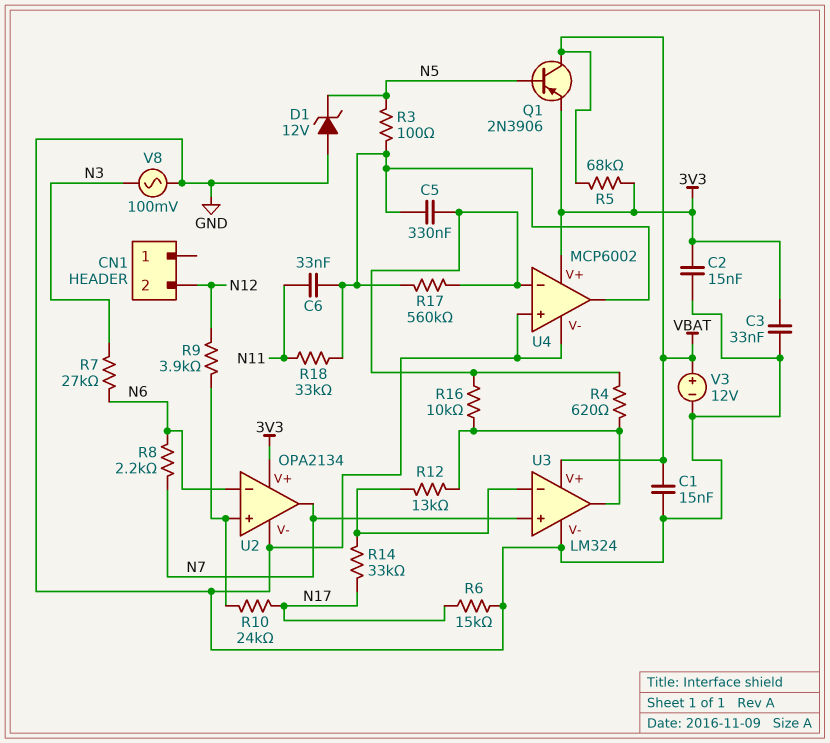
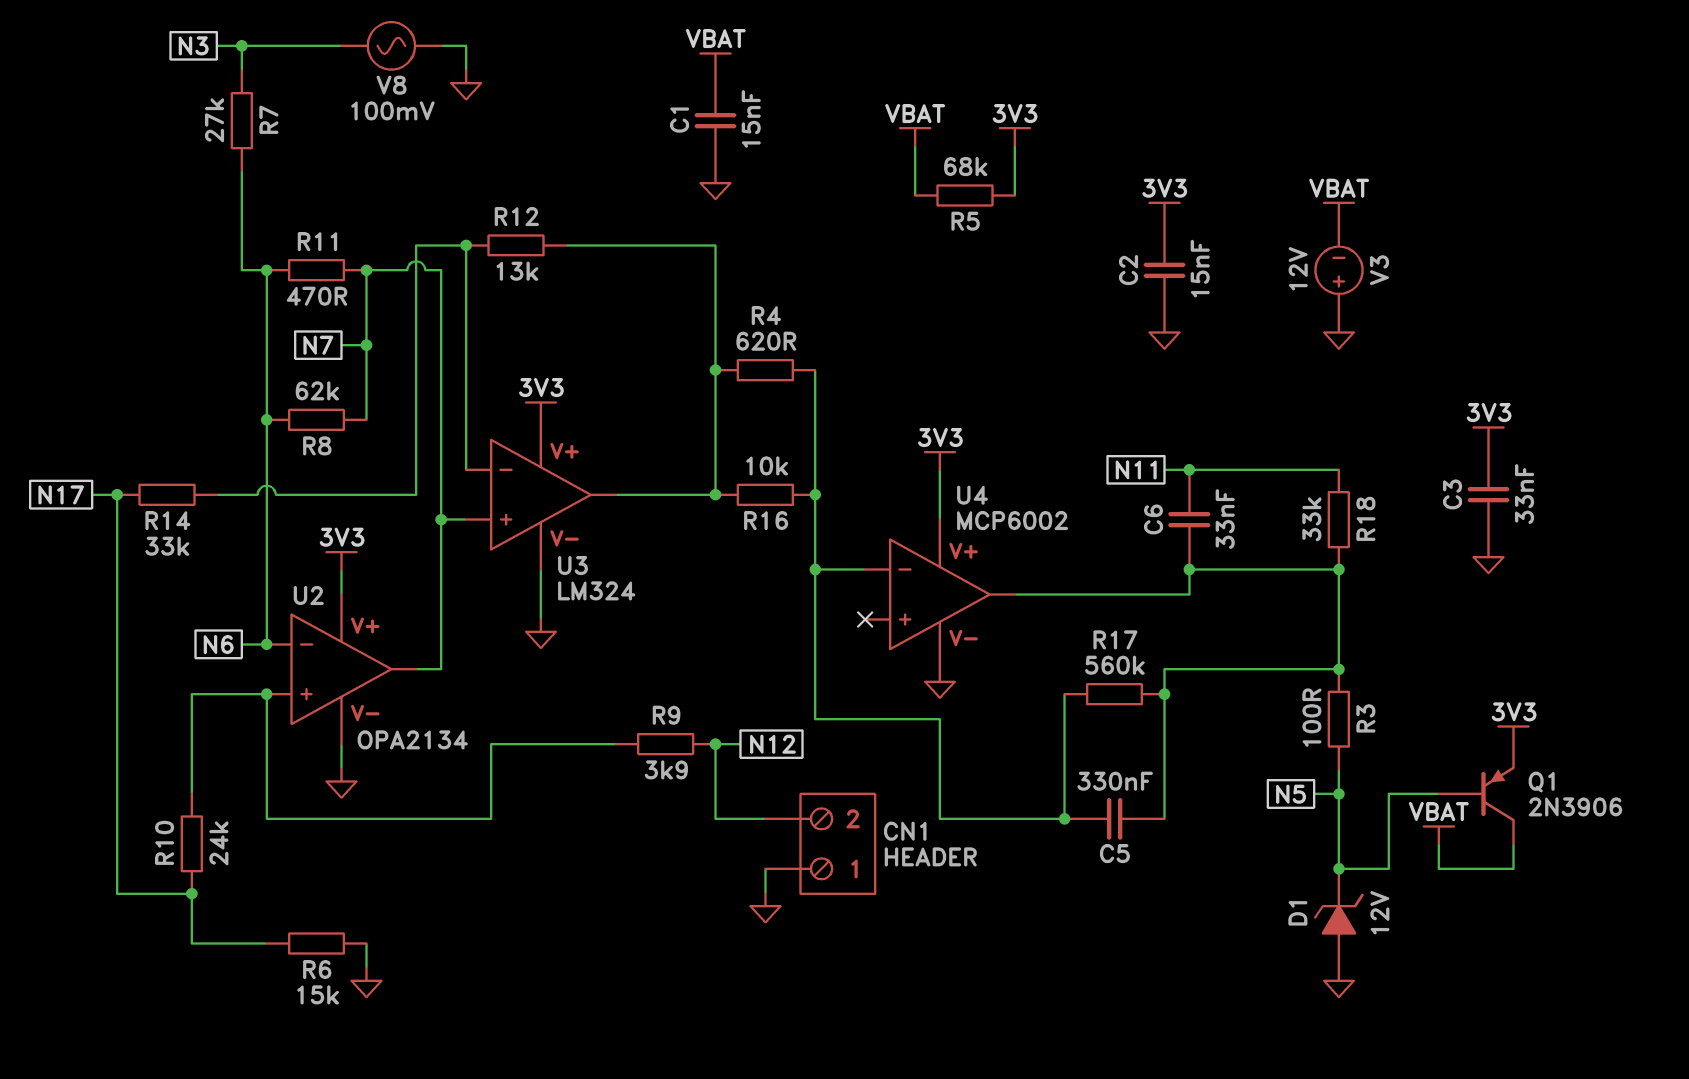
CN1 pin 1: none -> GND
R8: 2.2k (N6, N7) -> 62k (N6, N7)
R11: none -> 470 (N6, N7)
U3 pin V+: VBAT -> 3V3
U4 pin in+: GND -> none
V3: 12V (plus VBAT, minus GND) -> 12V (plus GND, minus VBAT)

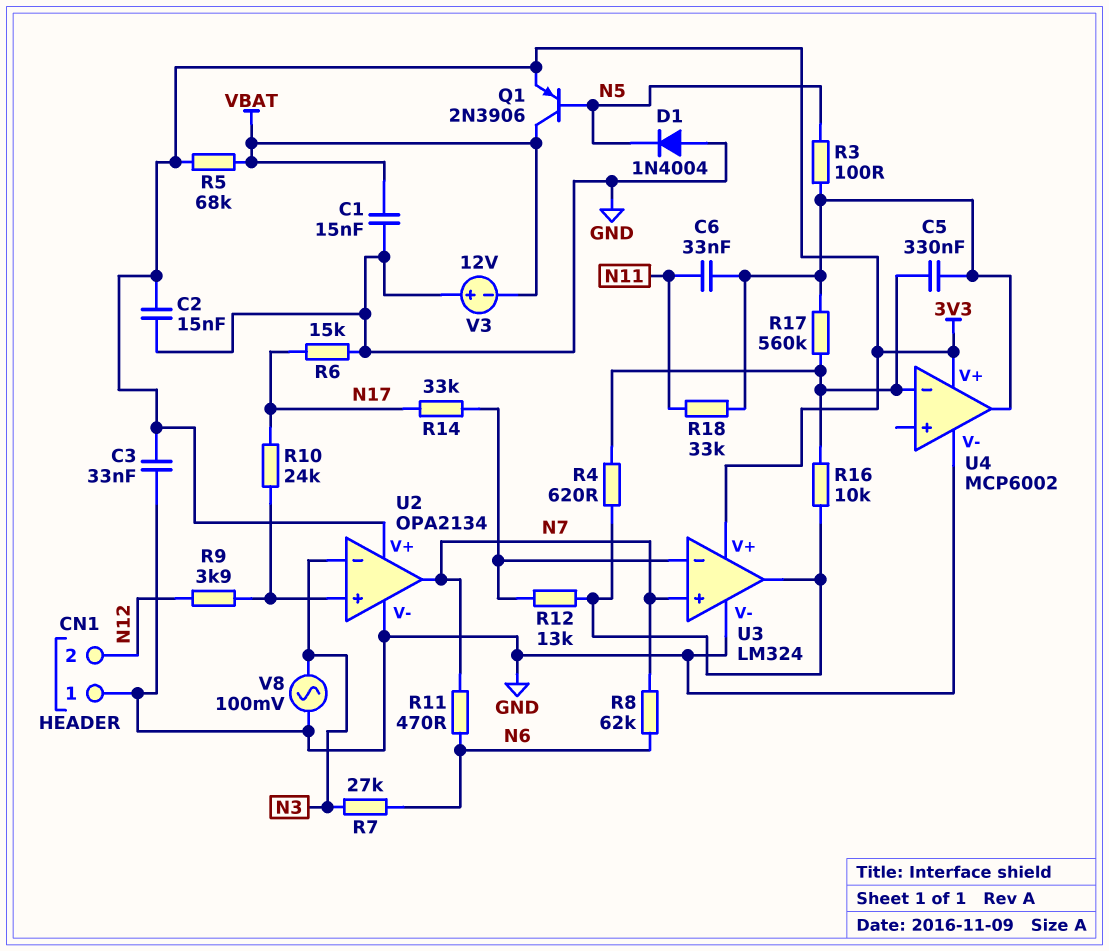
D1: zener 12V (A GND, K N5) -> diode 1N4004 (A GND, K N5)
U2 pin in-: N6 -> N3

